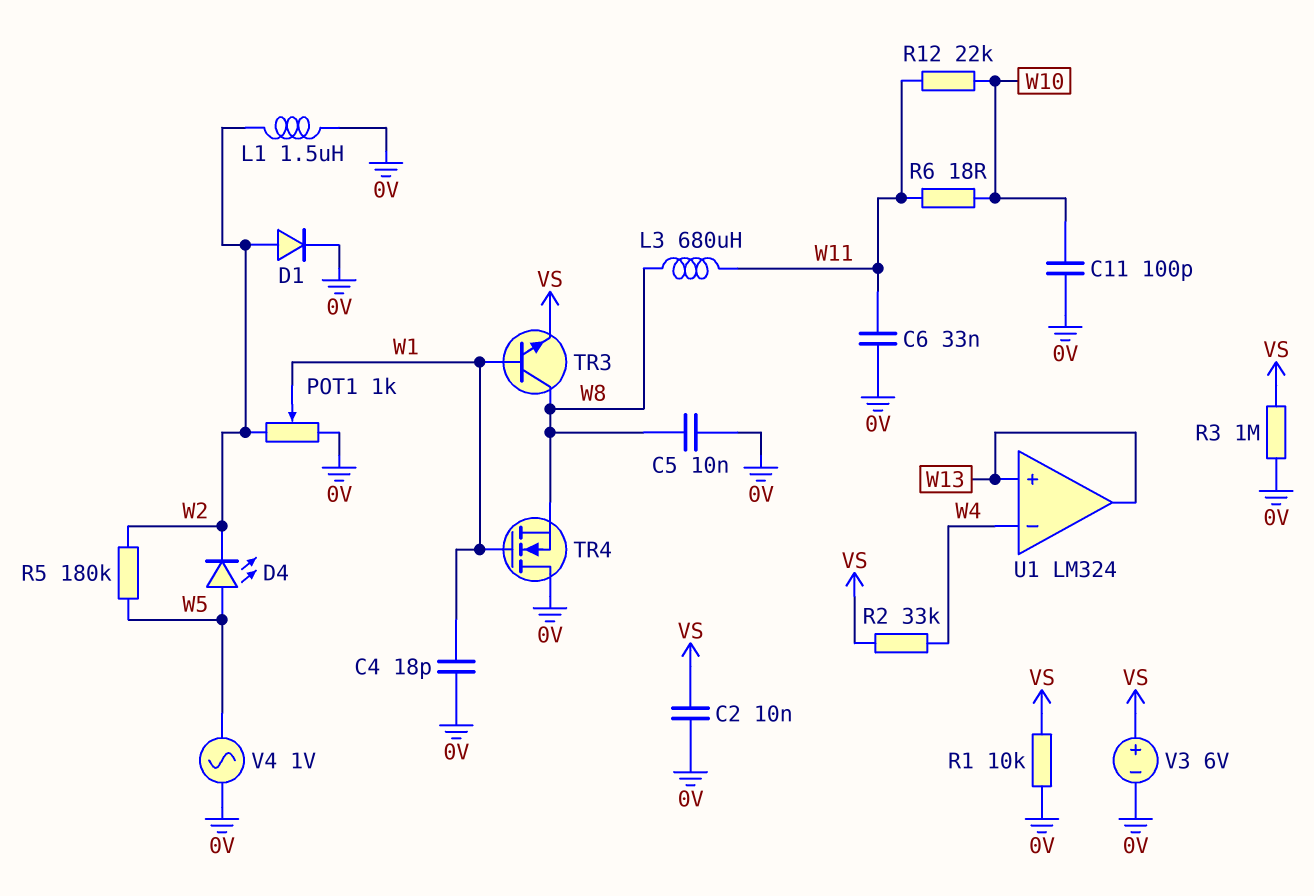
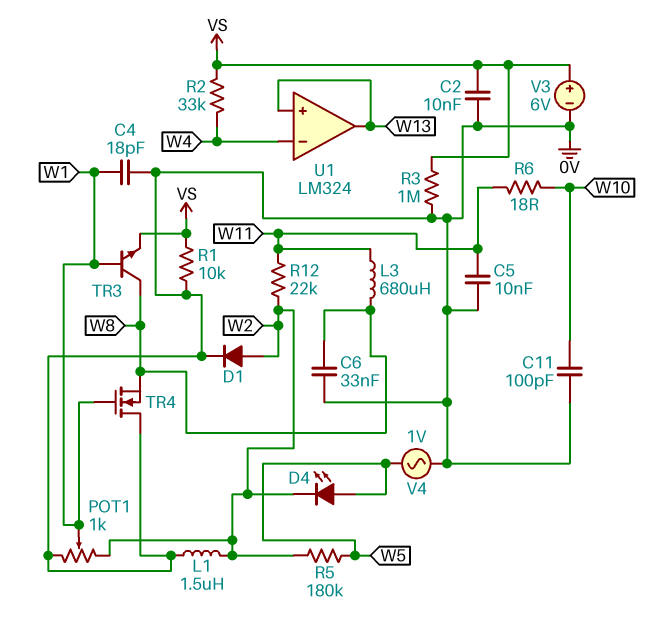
C5: 10nF (0V, W8) -> 10nF (0V, W11)
C6: 33nF (0V, W11) -> 33nF (0V, W8)
R12: 22k (W10, W11) -> 22k (W2, W11)

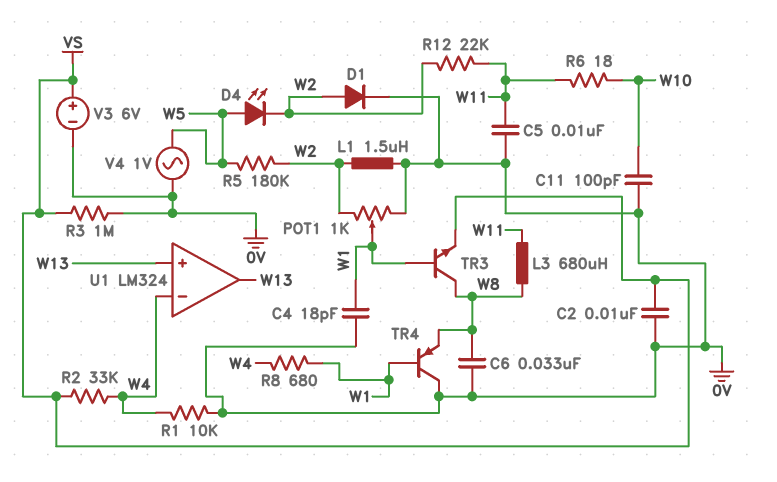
R1: 10k (0V, VS) -> 10k (0V, W4)
R8: none -> 680 (W1, W4)
TR4: NMOS (G W1, D 0V, S W8) -> PNP (B W1, C 0V, E W8)

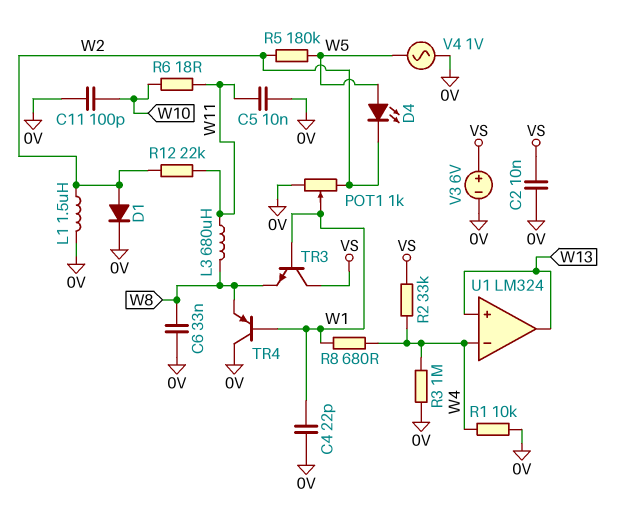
C4: 18pF (0V, W1) -> 22pF (0V, W1)
R3: 1M (0V, VS) -> 1M (0V, W4)
TR3: NPN (B W1, C W8, E VS) -> NPN (B W1, C VS, E W8)

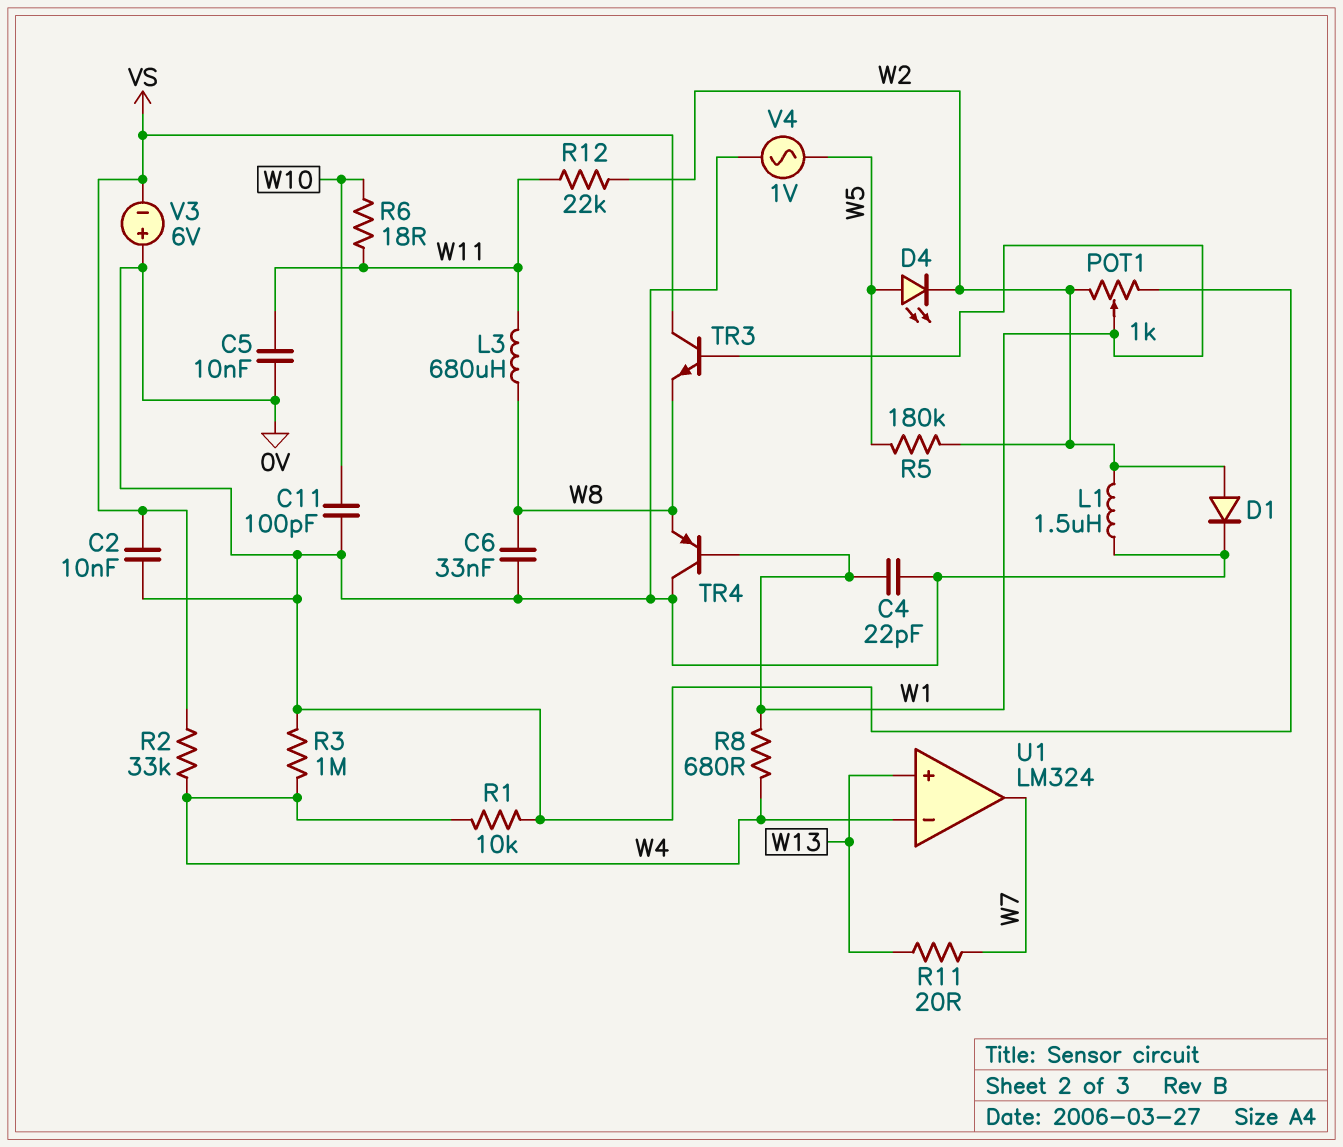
R11: none -> 20 (W7, W13)
U1 pin out: W13 -> W7
V3: 6V (plus VS, minus 0V) -> 6V (plus 0V, minus VS)

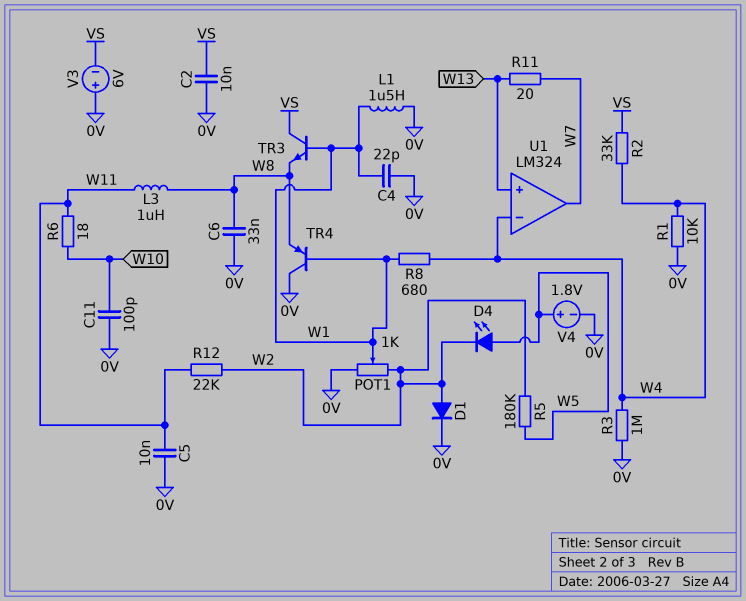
L1: 1.5uH (0V, W2) -> 1.5uH (0V, W1)
L3: 680uH (W8, W11) -> 1uH (W8, W11)
V4: AC 1V (0V, W5) -> 1.8V (plus W5, minus 0V)

